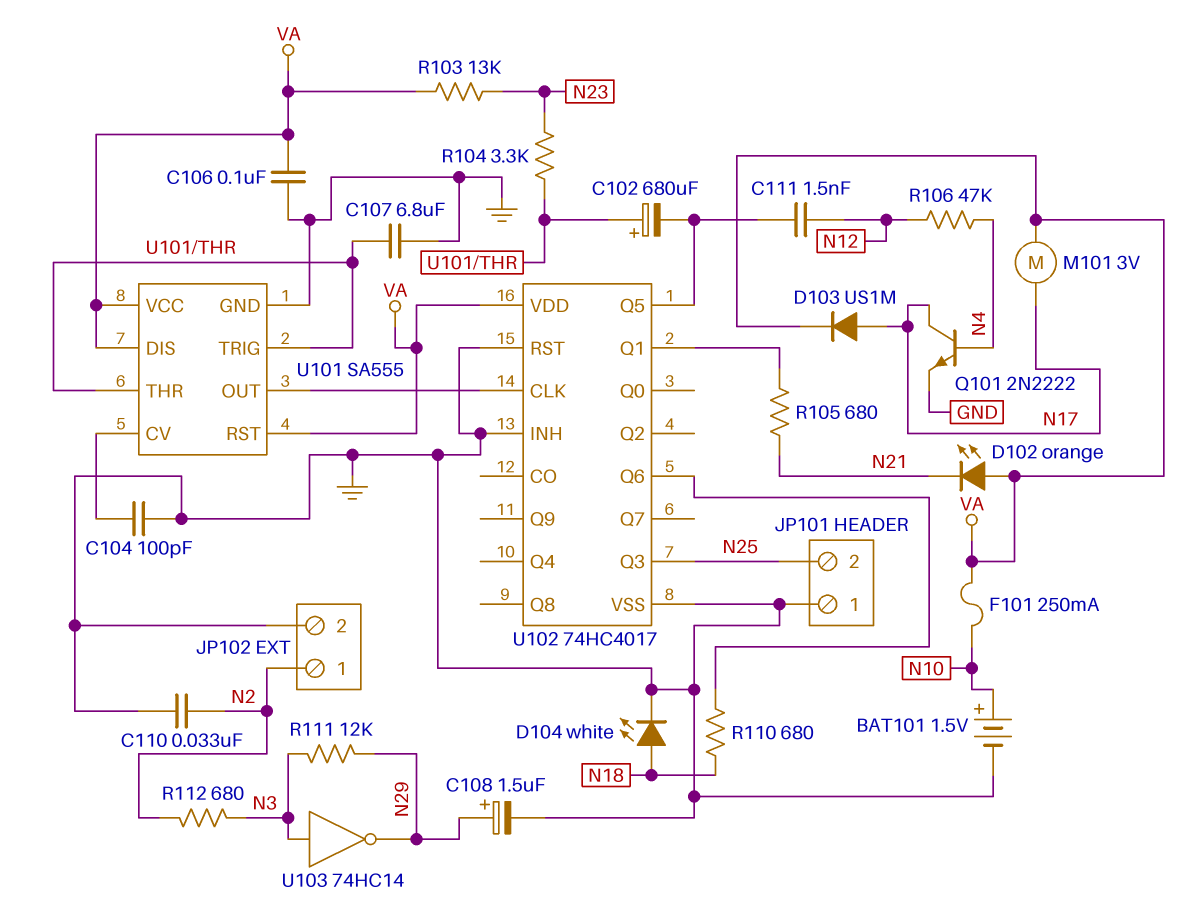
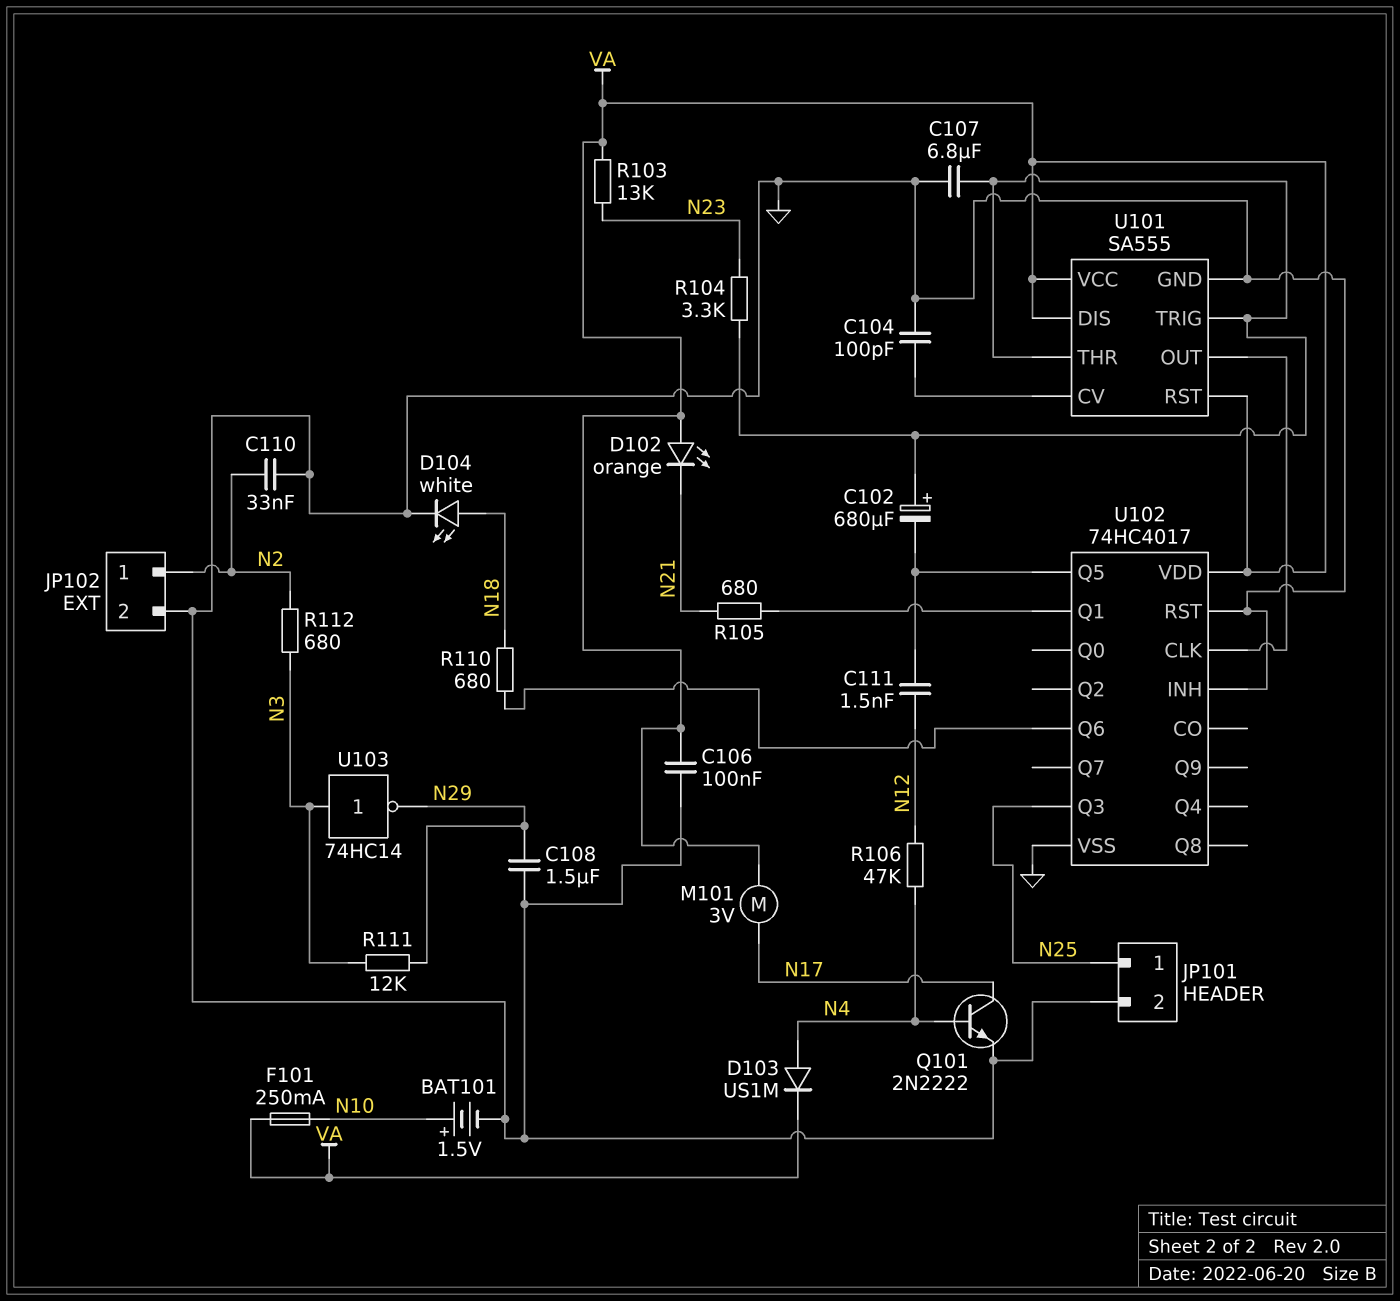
C108: 1.5uF (plus N29, minus GND) -> 1.5uF (GND, N29)
D103: diode US1M (A N17, K VA) -> diode US1M (A N4, K VA)
JP101 pin 1: GND -> N25
JP101 pin 2: N25 -> GND

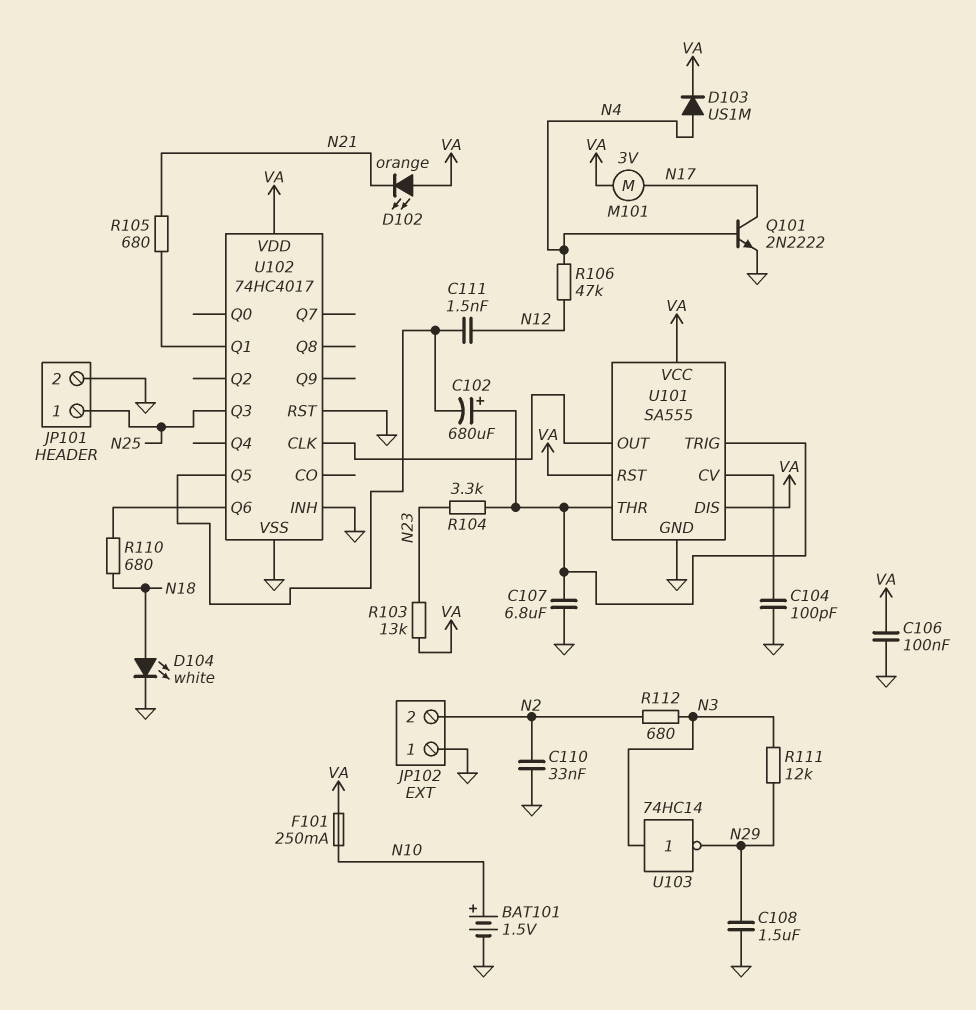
JP102 pin 1: N2 -> GND
JP102 pin 2: GND -> N2

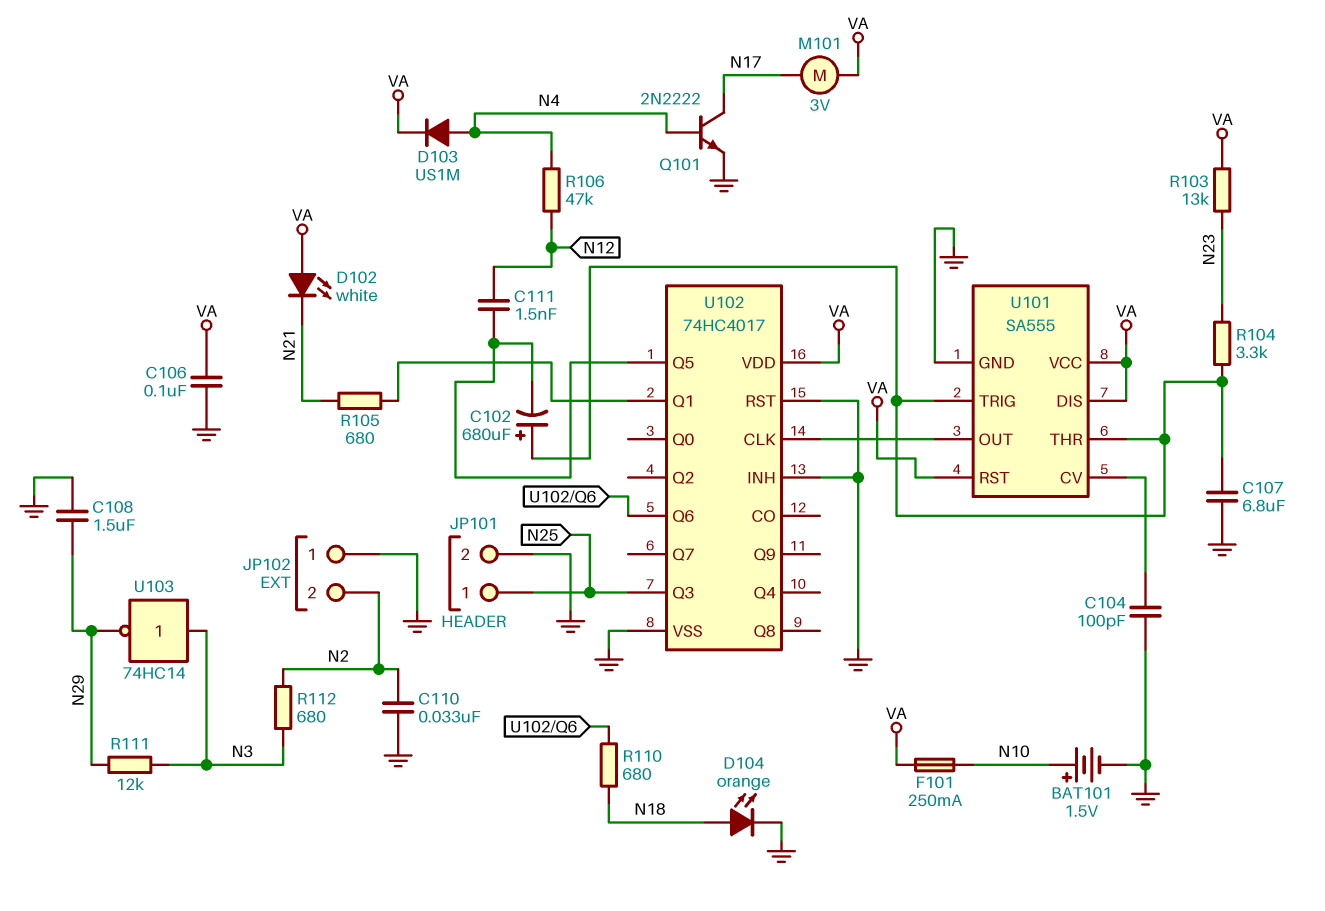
D102: LED orange (A VA, K N21) -> LED white (A VA, K N21)
D104: LED white (A N18, K GND) -> LED orange (A N18, K GND)

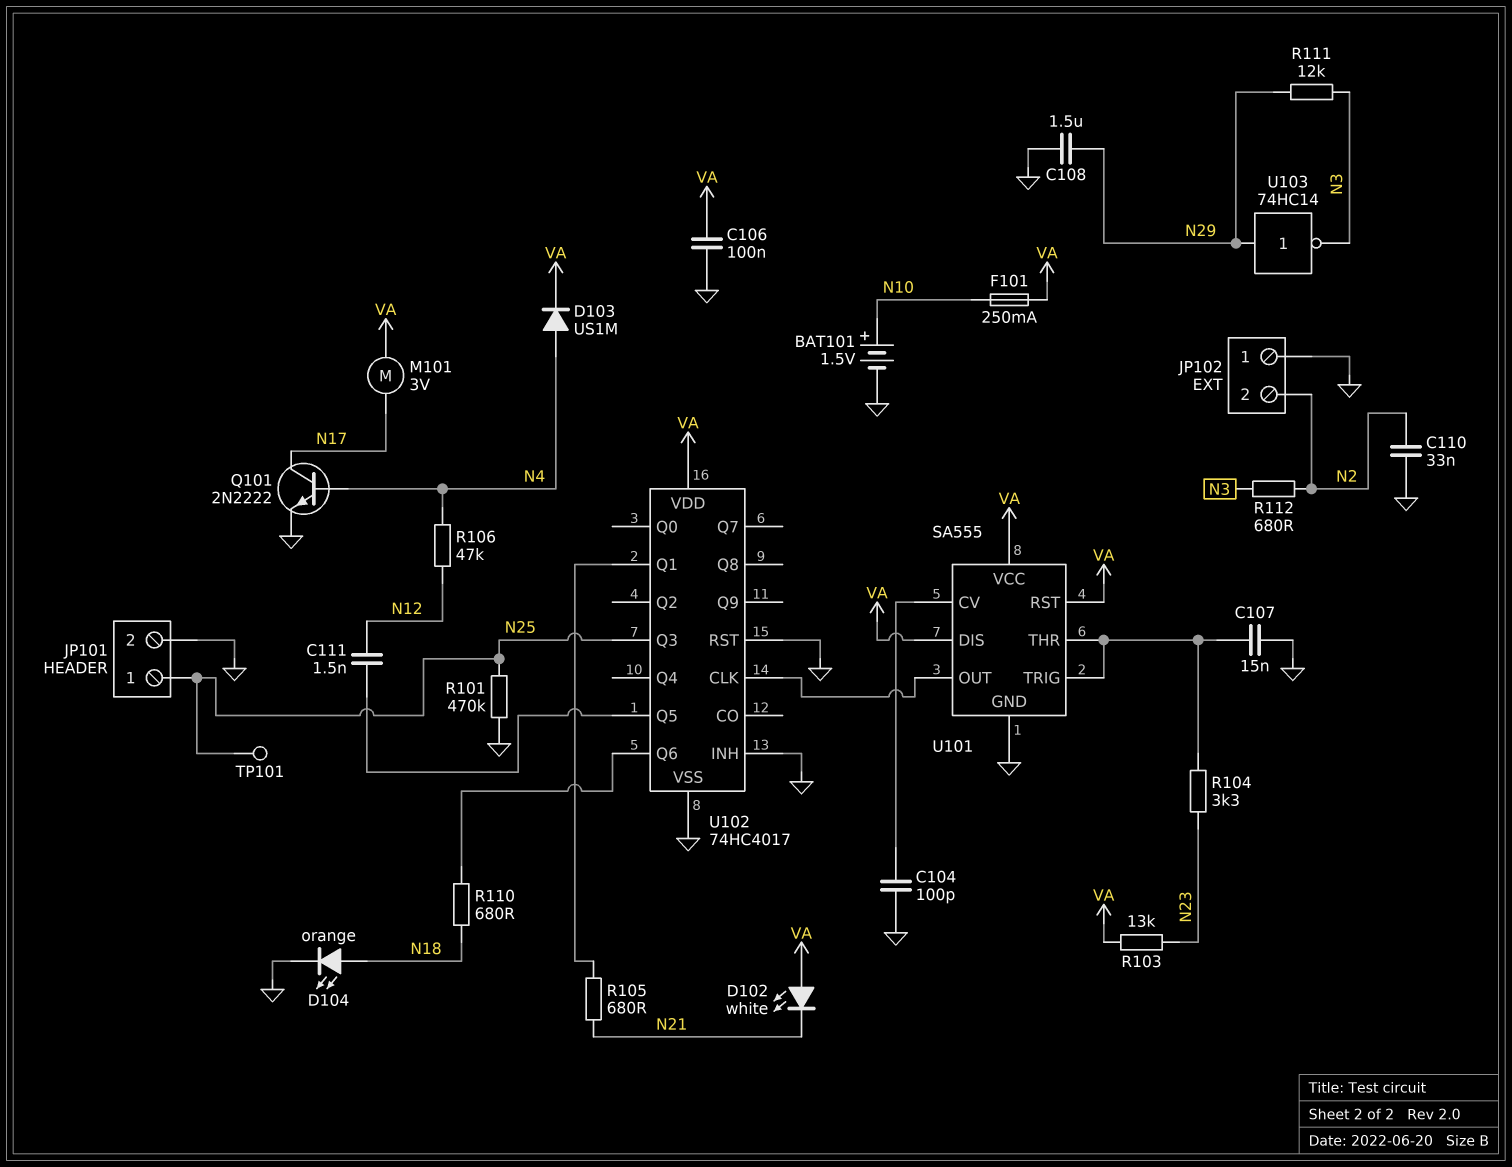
C102: 680uF (plus U101/THR, minus U102/Q5) -> none
C107: 6.8uF (GND, U101/THR) -> 15nF (GND, U101/THR)
R101: none -> 470k (GND, N25)
TP101: none -> test point (N25)
U103: NOT 74HC14 (in N3, out N29) -> NOT 74HC14 (in N29, out N3)

